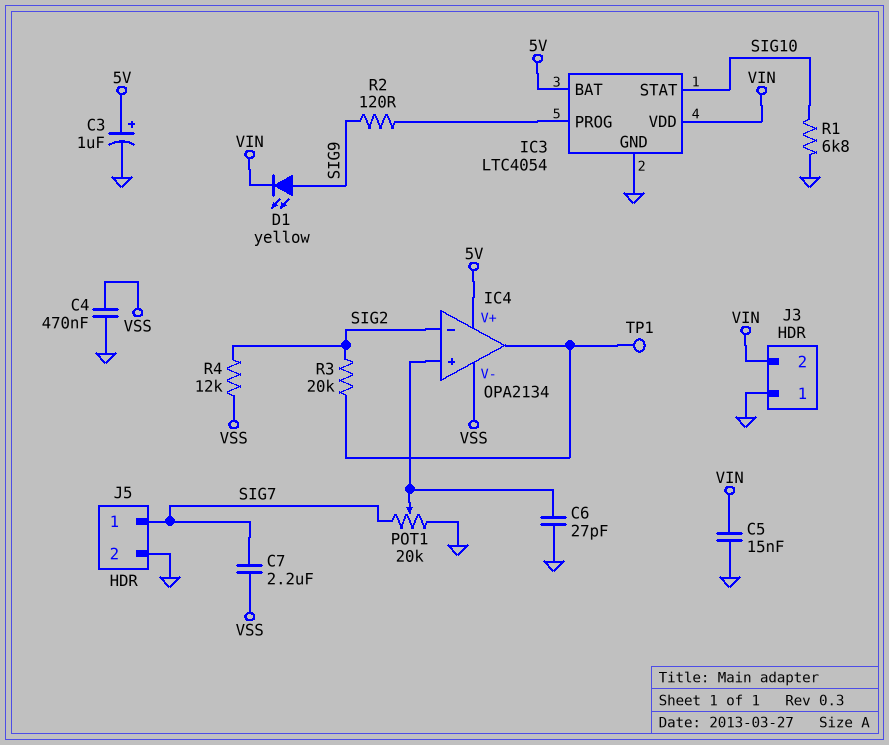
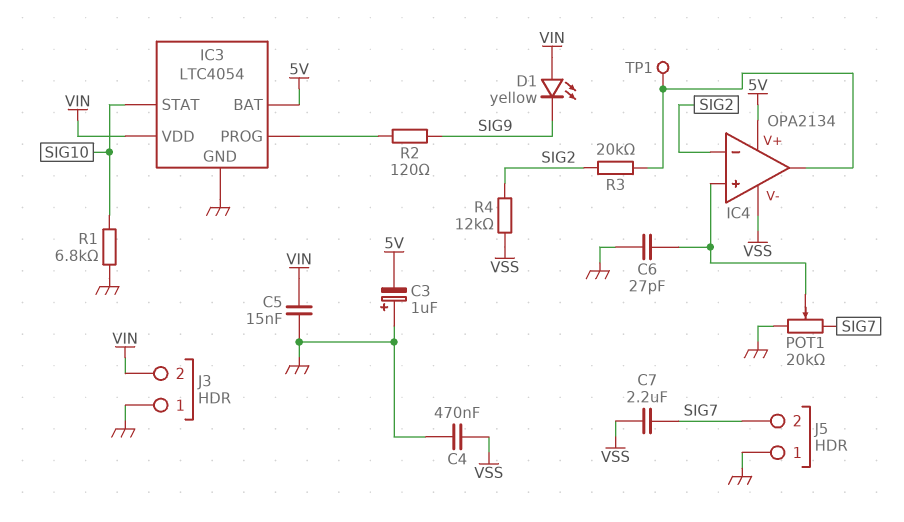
C3: 1uF (plus 5V, minus GND) -> 1uF (plus GND, minus 5V)
D1: LED yellow (A SIG9, K VIN) -> LED yellow (A VIN, K SIG9)
J5 pin 1: SIG7 -> GND
J5 pin 2: GND -> SIG7

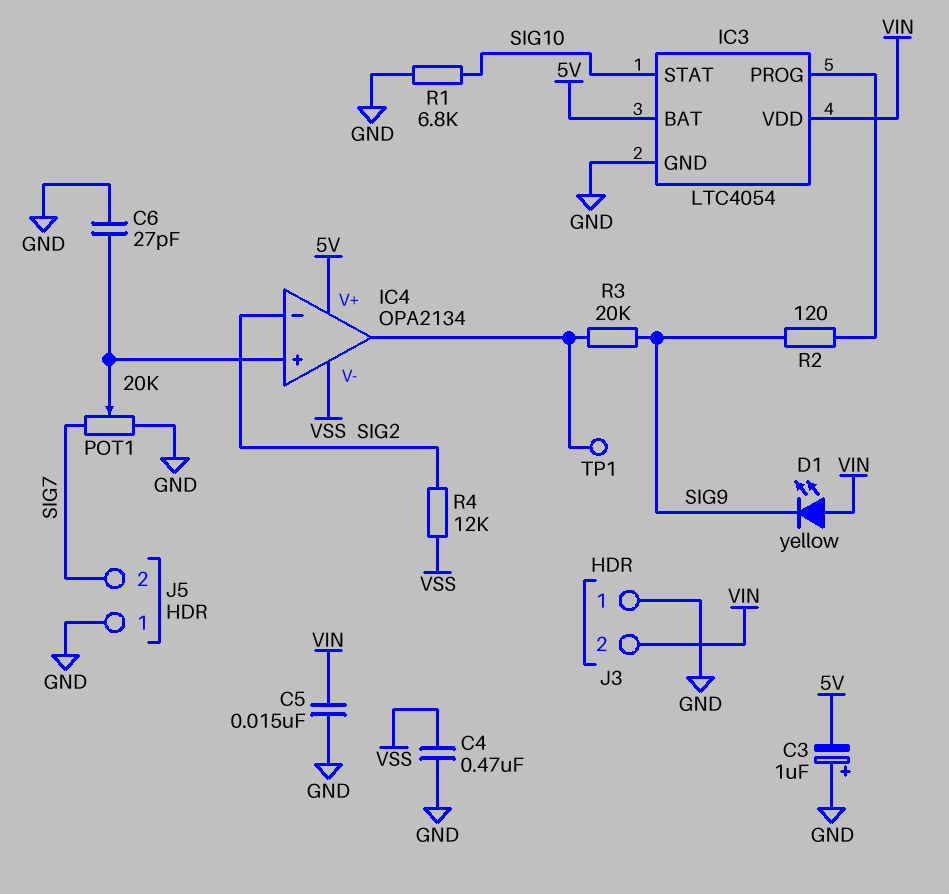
C7: 2.2uF (SIG7, VSS) -> none
R3: 20k (IC4/out, SIG2) -> 20k (IC4/out, SIG9)

